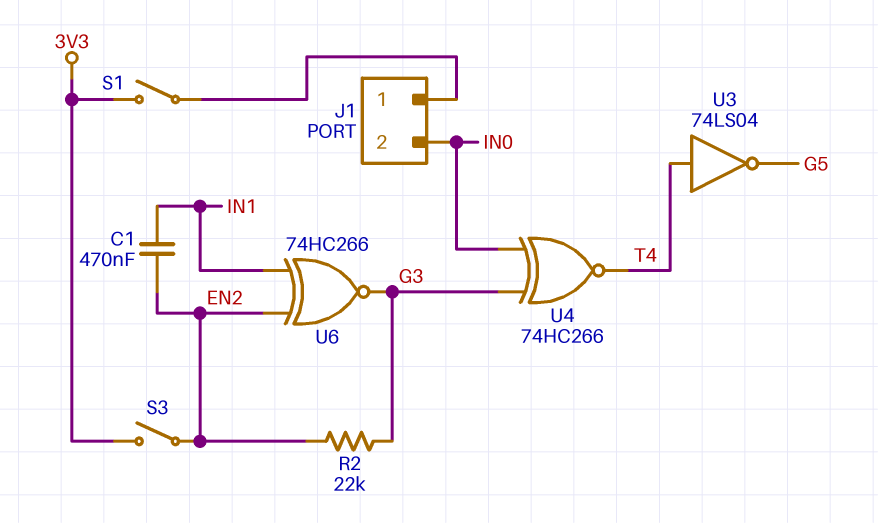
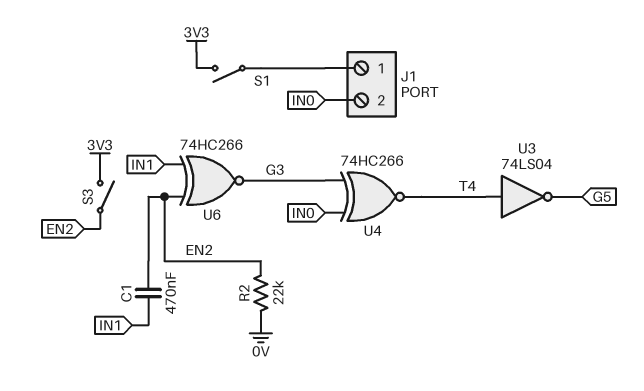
R2: 22k (EN2, G3) -> 22k (0V, EN2)

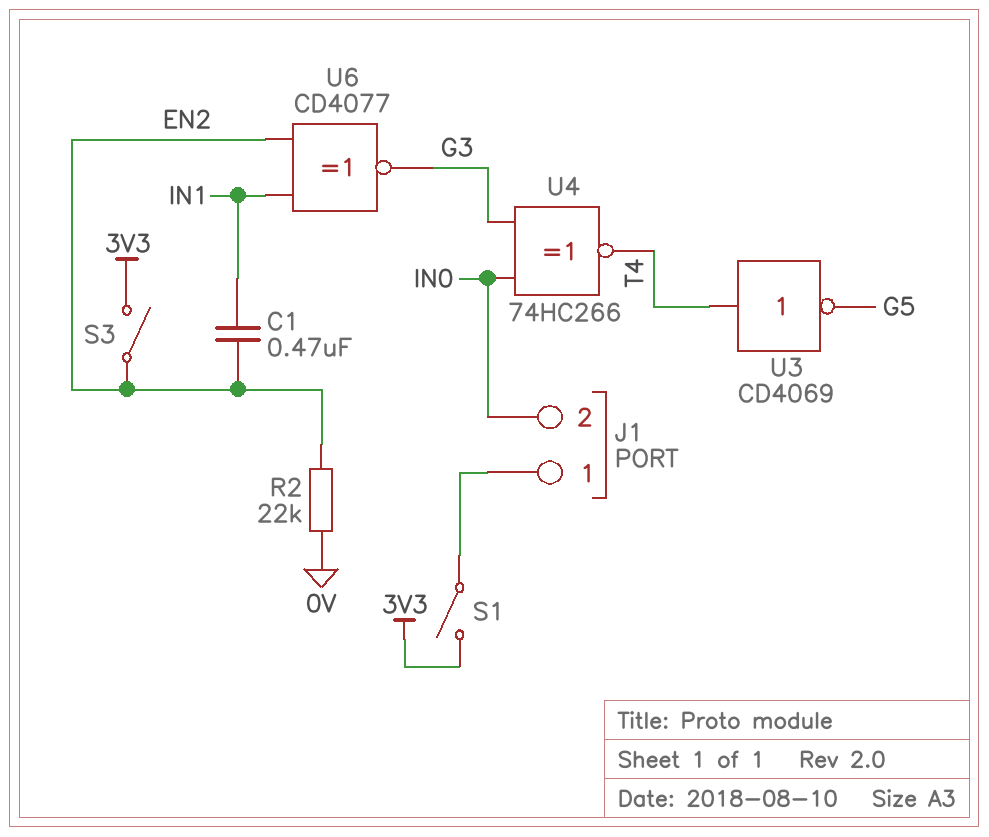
U3: NOT 74LS04 (in T4, out G5) -> NOT CD4069 (in T4, out G5)
U6: XNOR 74HC266 (in EN2, in IN1, out G3) -> XNOR CD4077 (in EN2, in IN1, out G3)

